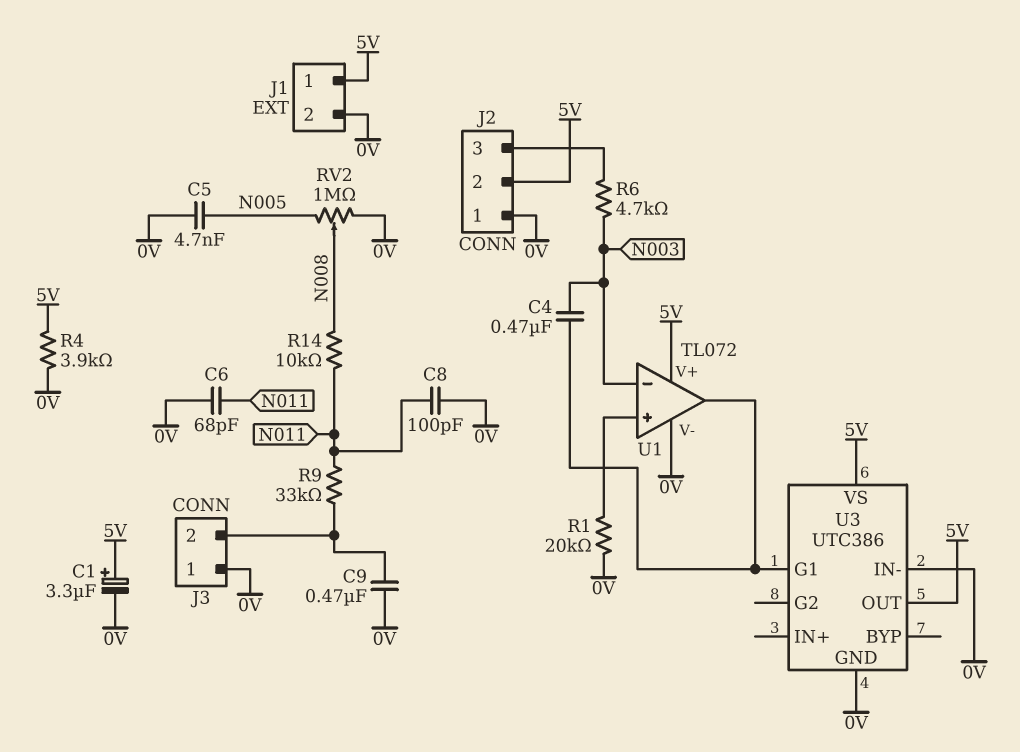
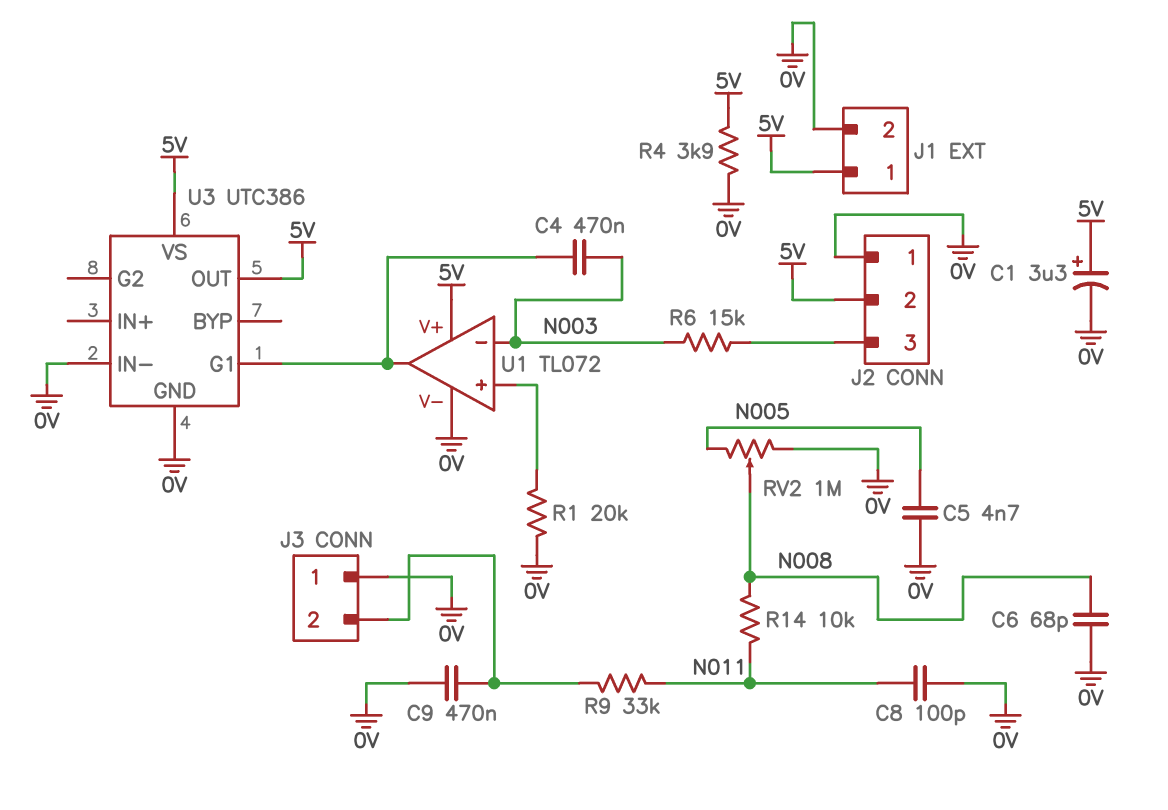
C6: 68pF (0V, N011) -> 68pF (0V, N008)
R6: 4.7k (J2/3, N003) -> 15k (J2/3, N003)

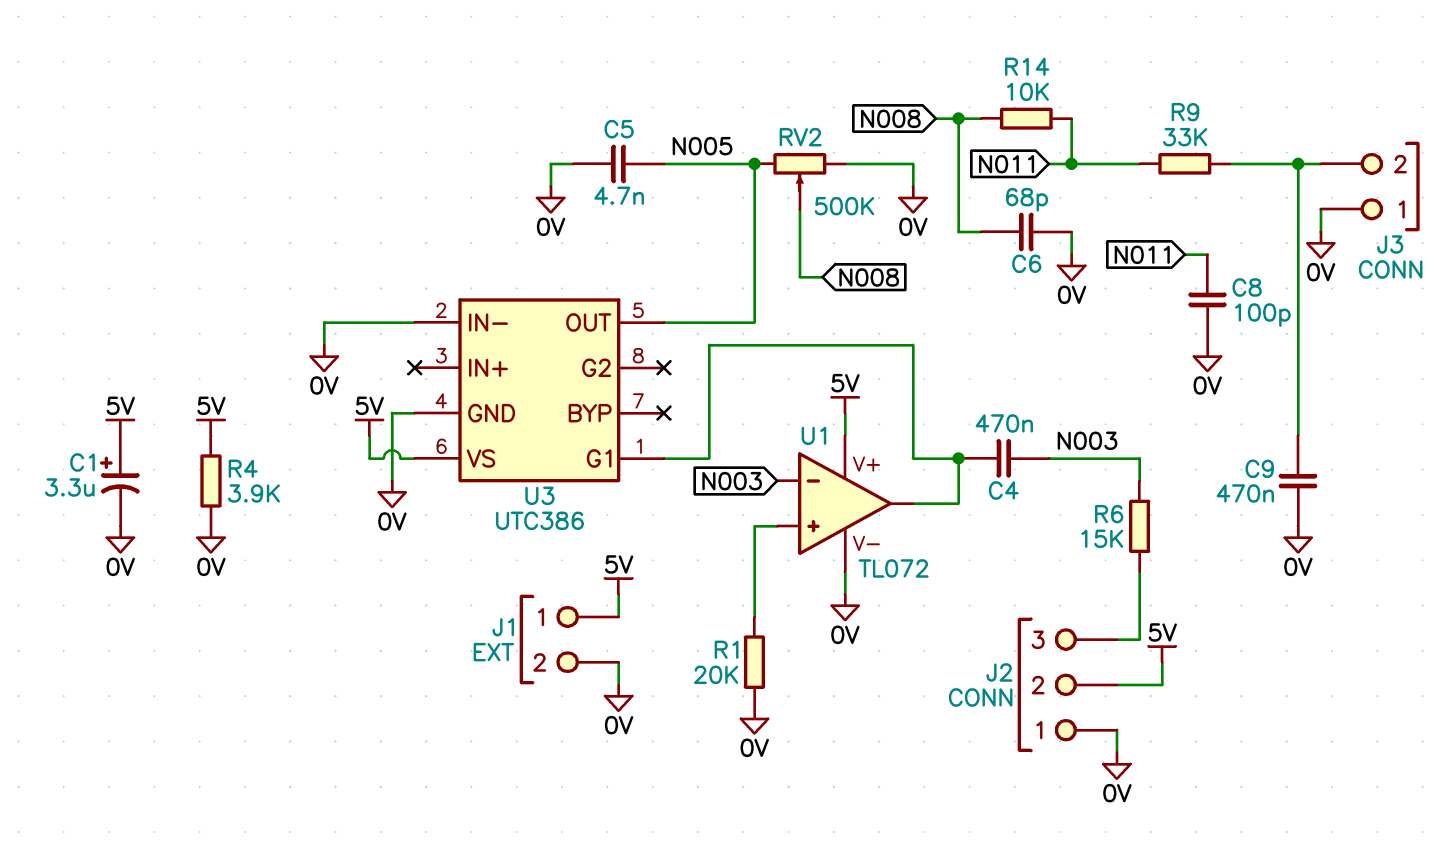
RV2: 1M (0V, N005, wiper N008) -> 500k (0V, N005, wiper N008)
U3 pin OUT: 5V -> N005

